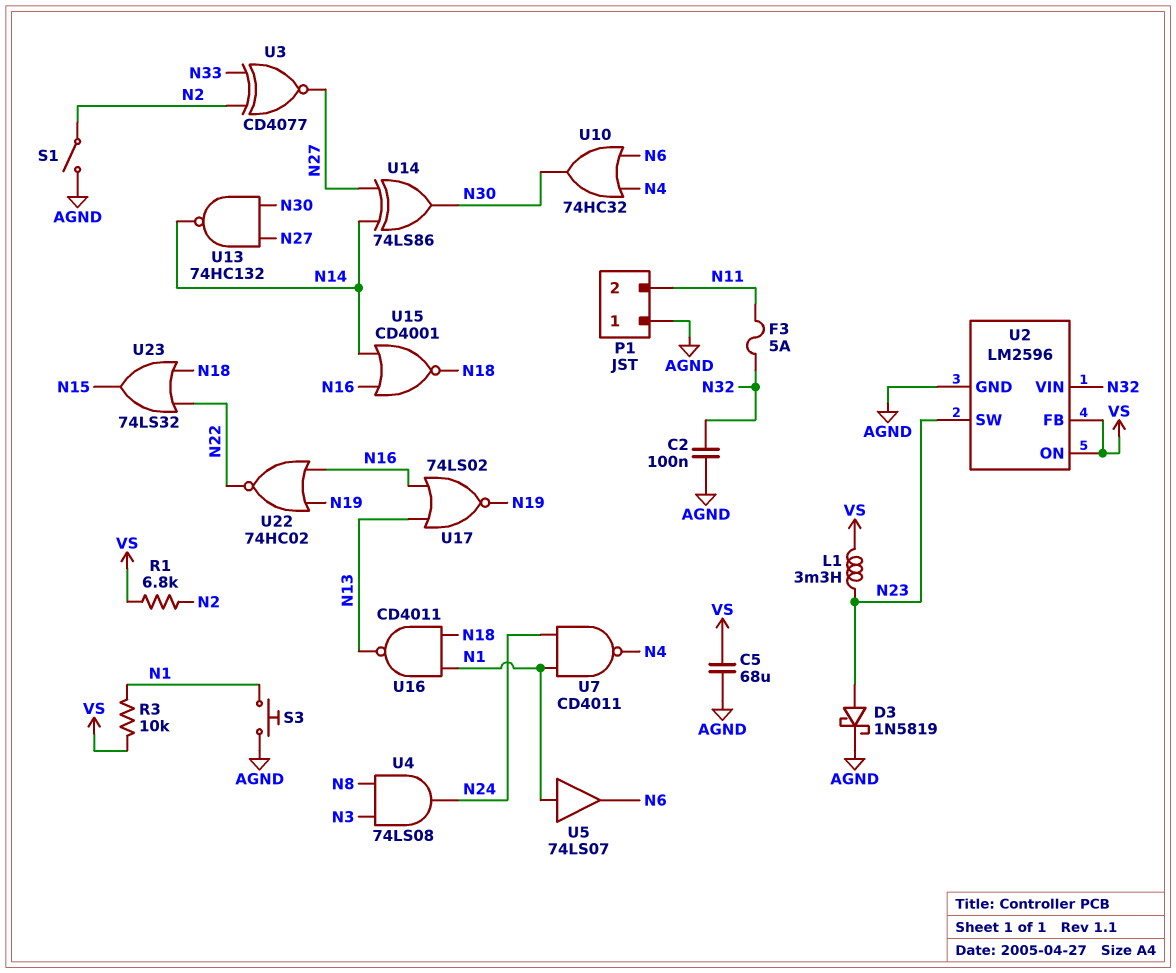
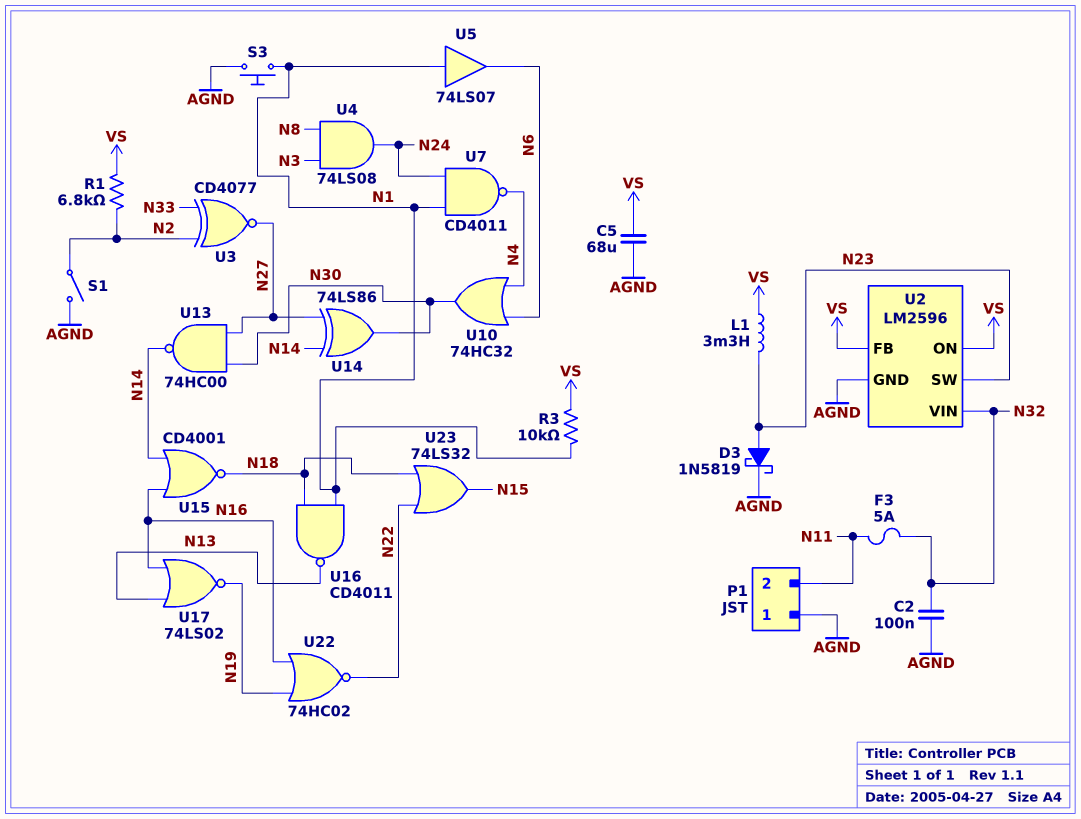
U13: NAND 74HC132 (in N27, in N30, out N14) -> NAND 74HC00 (in N27, in N30, out N14)

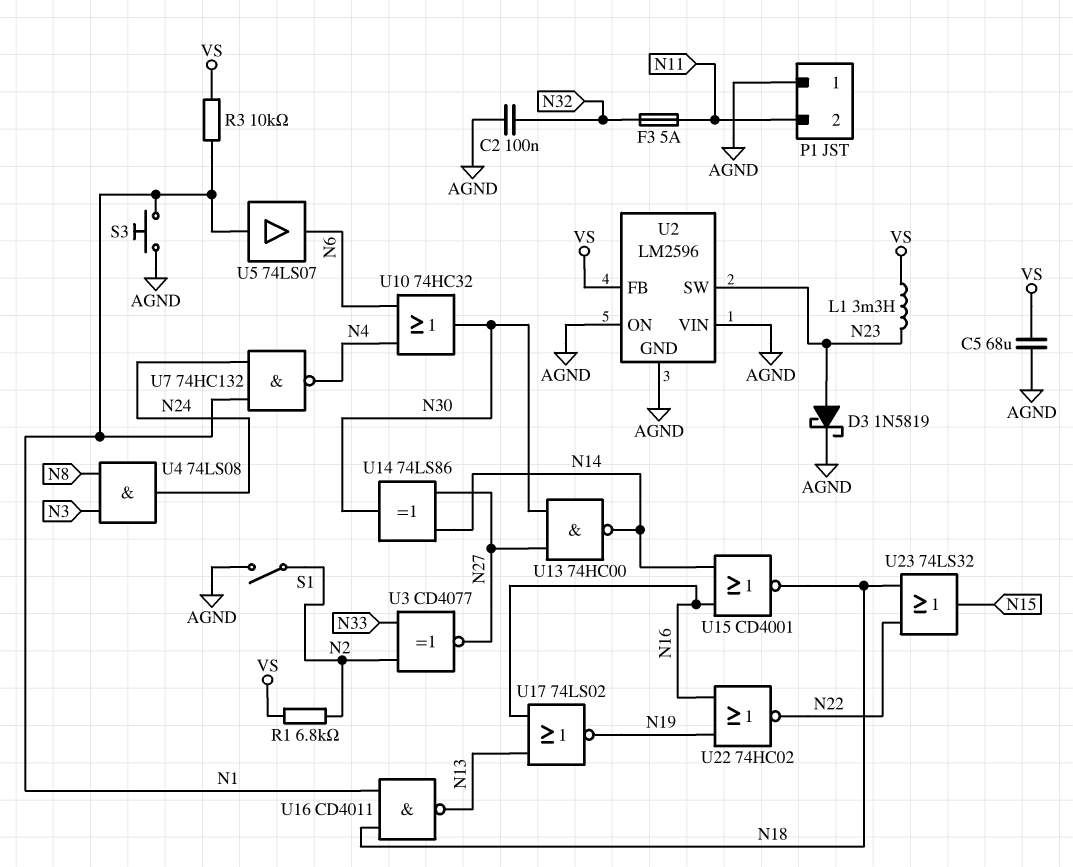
U2 pin ON: VS -> AGND
U2 pin VIN: N32 -> AGND
U7: NAND CD4011 (in N1, in N24, out N4) -> NAND 74HC132 (in N1, in N24, out N4)

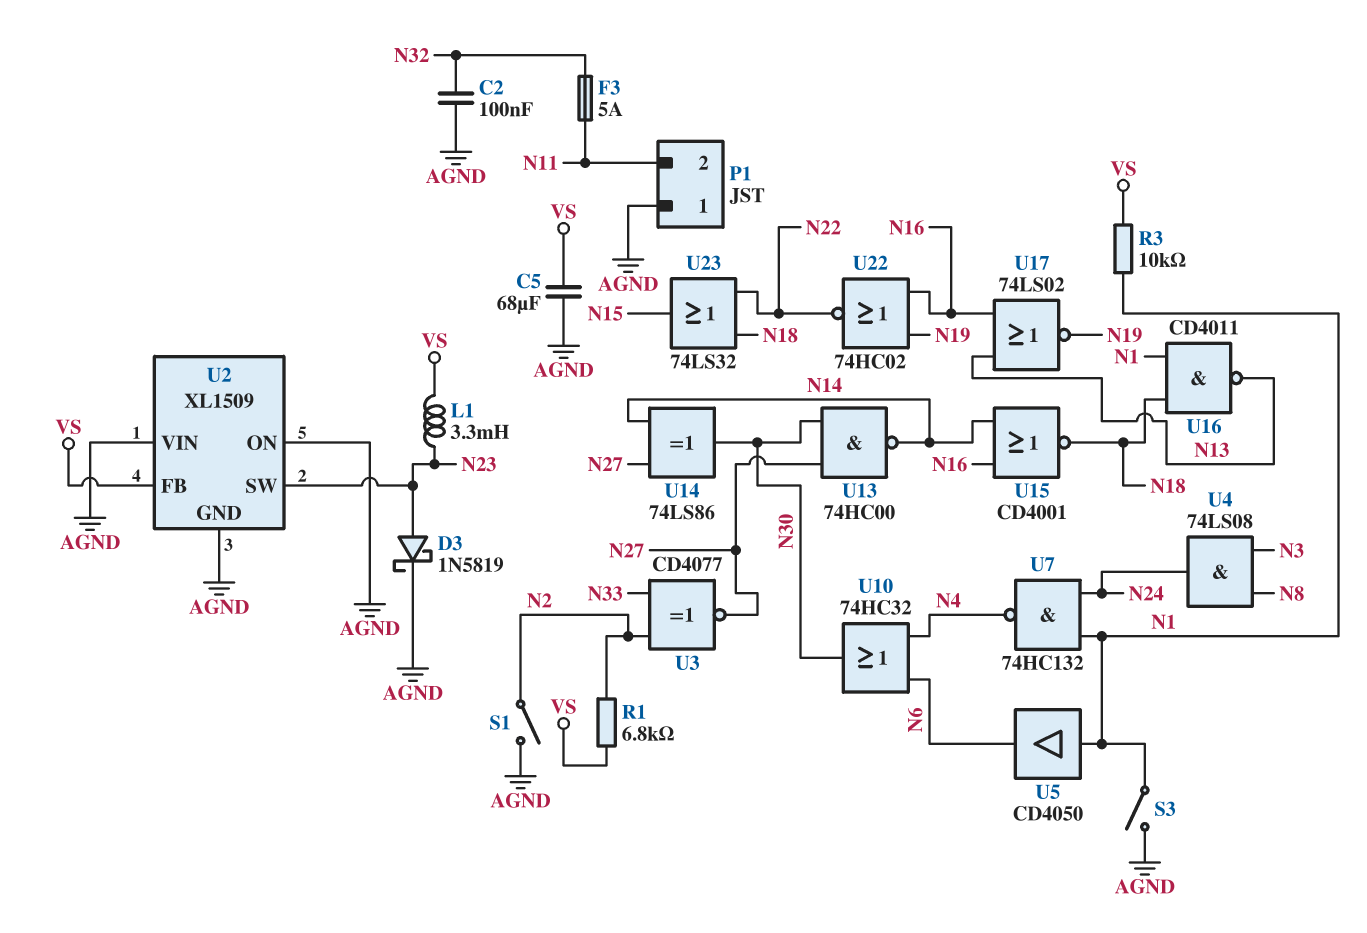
S3: button (AGND, N1) -> switch (AGND, N1)
U2: LM2596 -> XL1509
U5: buffer 74LS07 (in N1, out N6) -> buffer CD4050 (in N1, out N6)

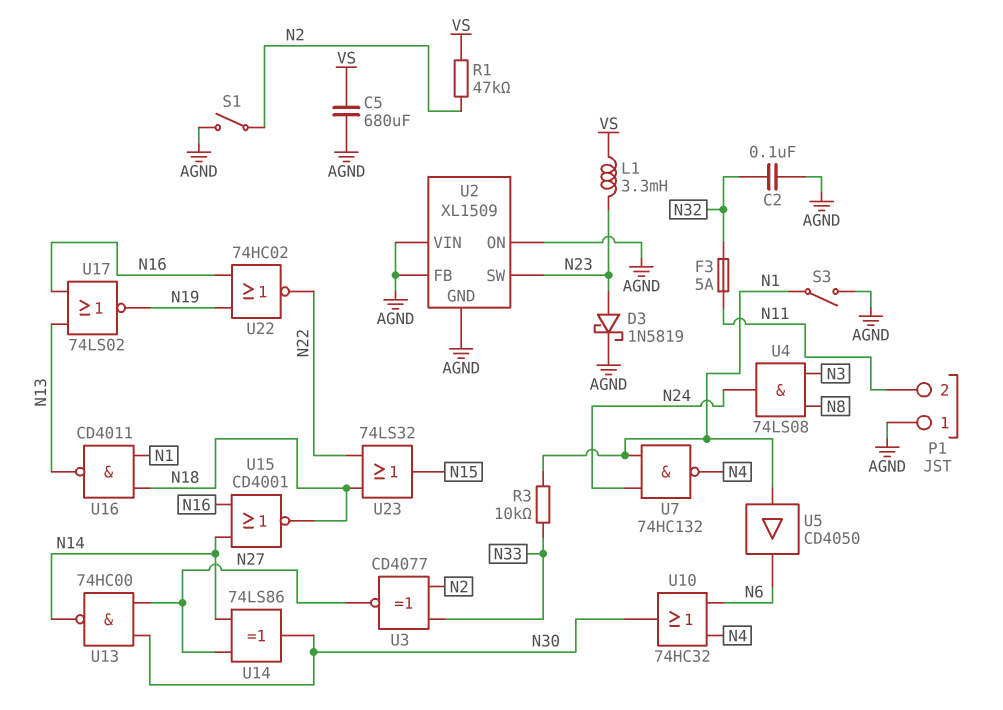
C5: 68uF (AGND, VS) -> 680uF (AGND, VS)
R1: 6.8k (N2, VS) -> 47k (N2, VS)
R3: 10k (N1, VS) -> 10k (N1, N33)
U2 pin FB: VS -> AGND

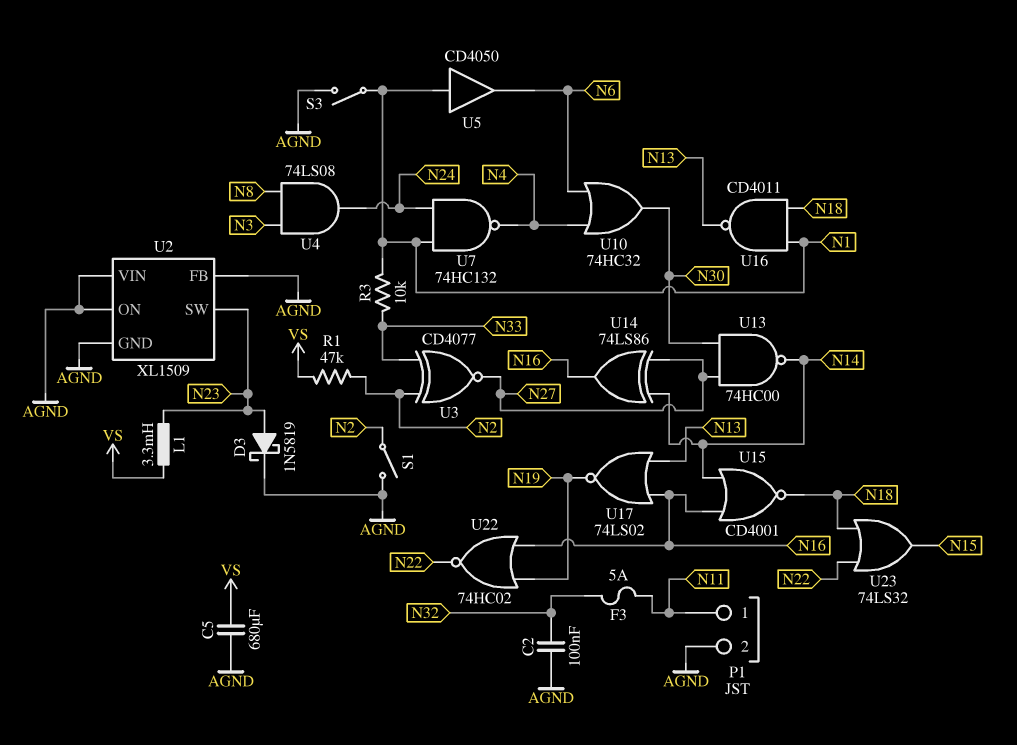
P1 pin 1: AGND -> N11
P1 pin 2: N11 -> AGND
U14: XOR 74LS86 (in N14, in N27, out N30) -> XOR 74LS86 (in N14, in N27, out N16)

